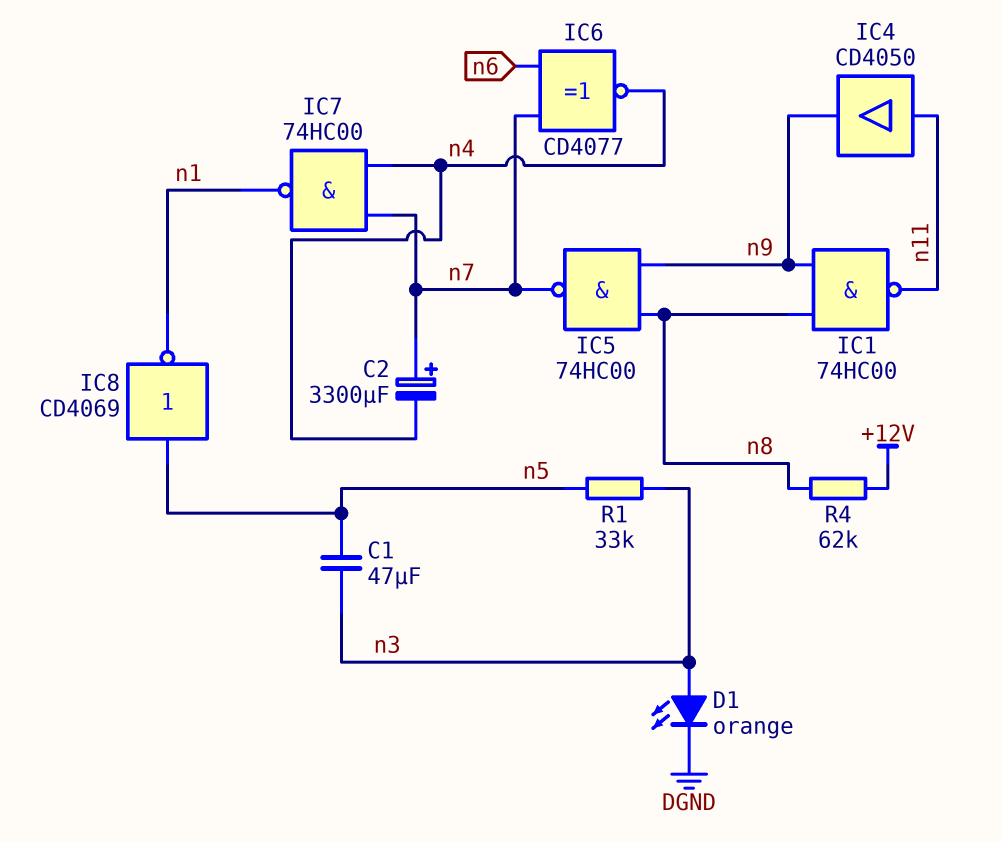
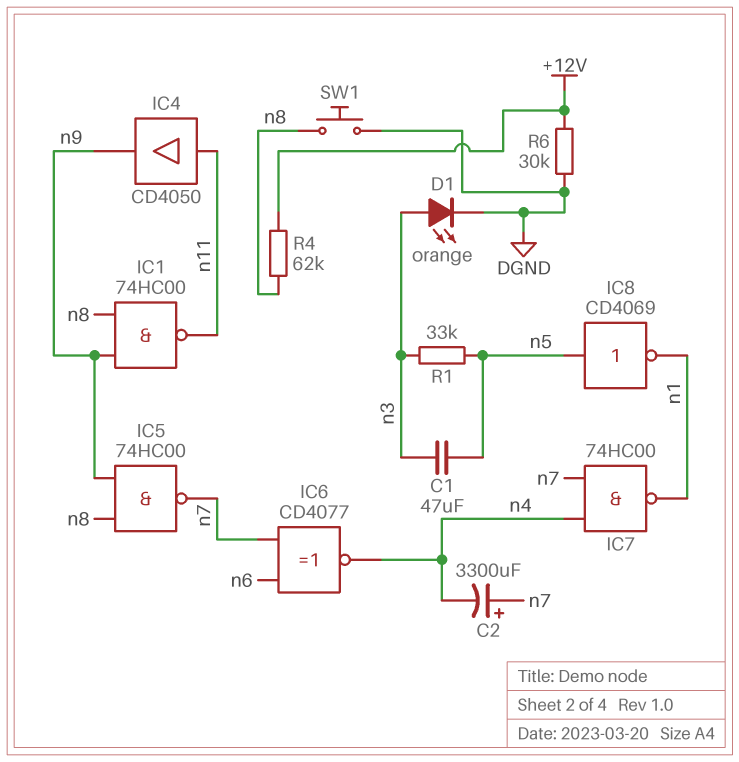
R6: none -> 30k (+12V, DGND)
SW1: none -> button (DGND, n8)

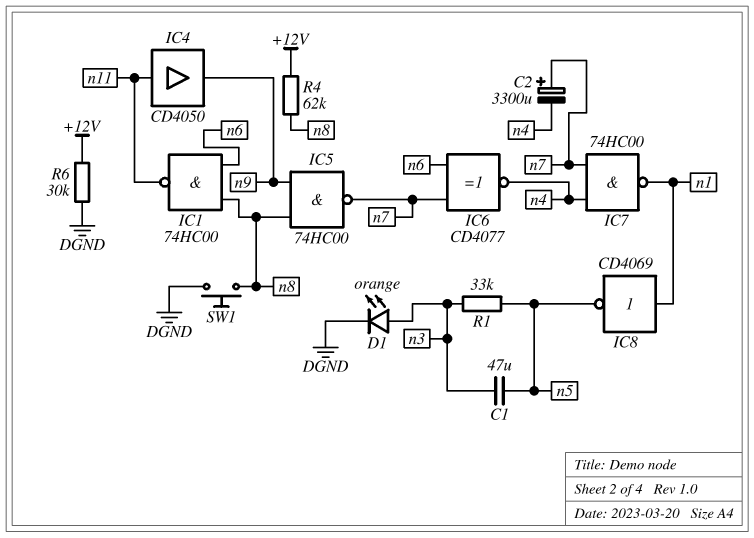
IC1: NAND 74HC00 (in n8, in n9, out n11) -> NAND 74HC00 (in n6, in n8, out n11)
IC8: NOT CD4069 (in n5, out n1) -> NOT CD4069 (in n1, out n5)

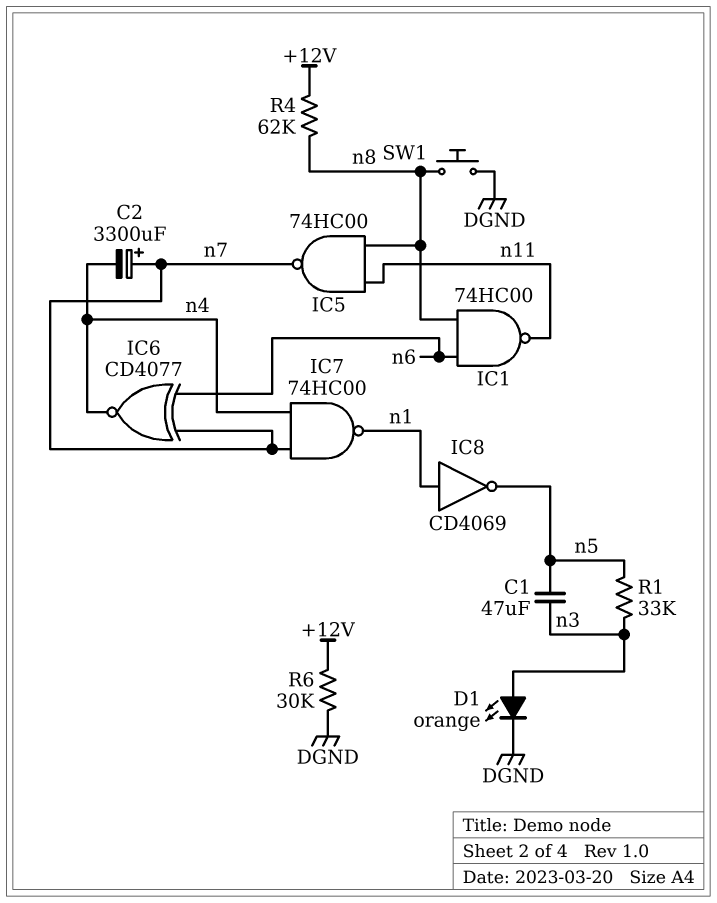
IC4: buffer CD4050 (in n11, out n9) -> none
IC5: NAND 74HC00 (in n8, in n9, out n7) -> NAND 74HC00 (in n8, in n11, out n7)

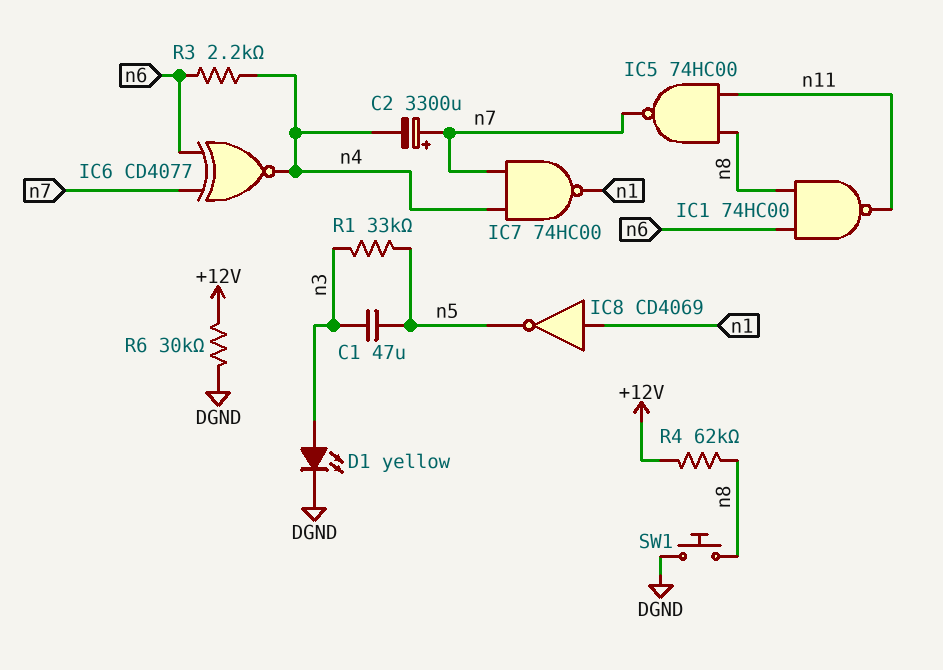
D1: LED orange (A n3, K DGND) -> LED yellow (A n3, K DGND)
R3: none -> 2.2k (n4, n6)

